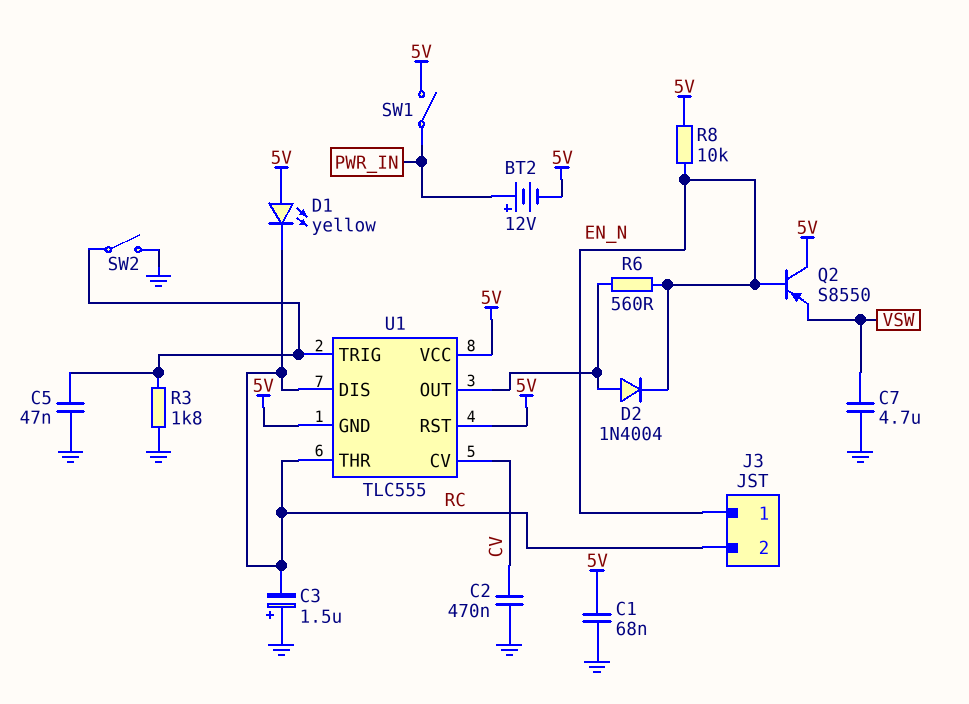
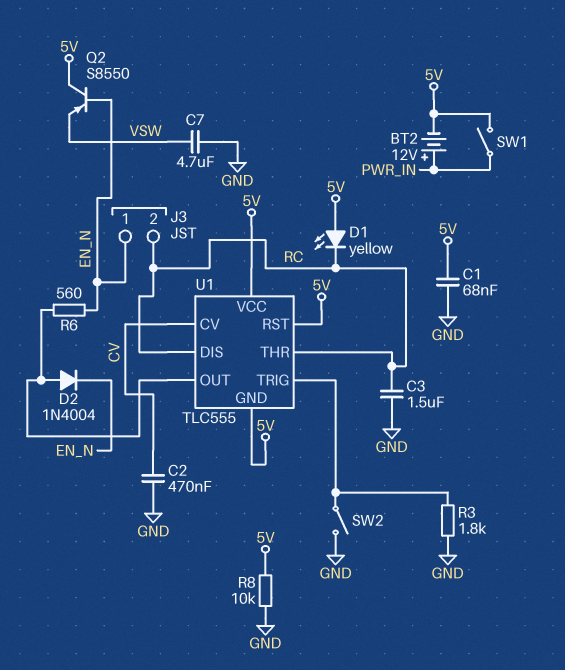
C3: 1.5uF (plus GND, minus RC) -> 1.5uF (GND, RC)
C5: 47nF (GND, U1/TRIG) -> none
R8: 10k (5V, EN_N) -> 10k (5V, GND)

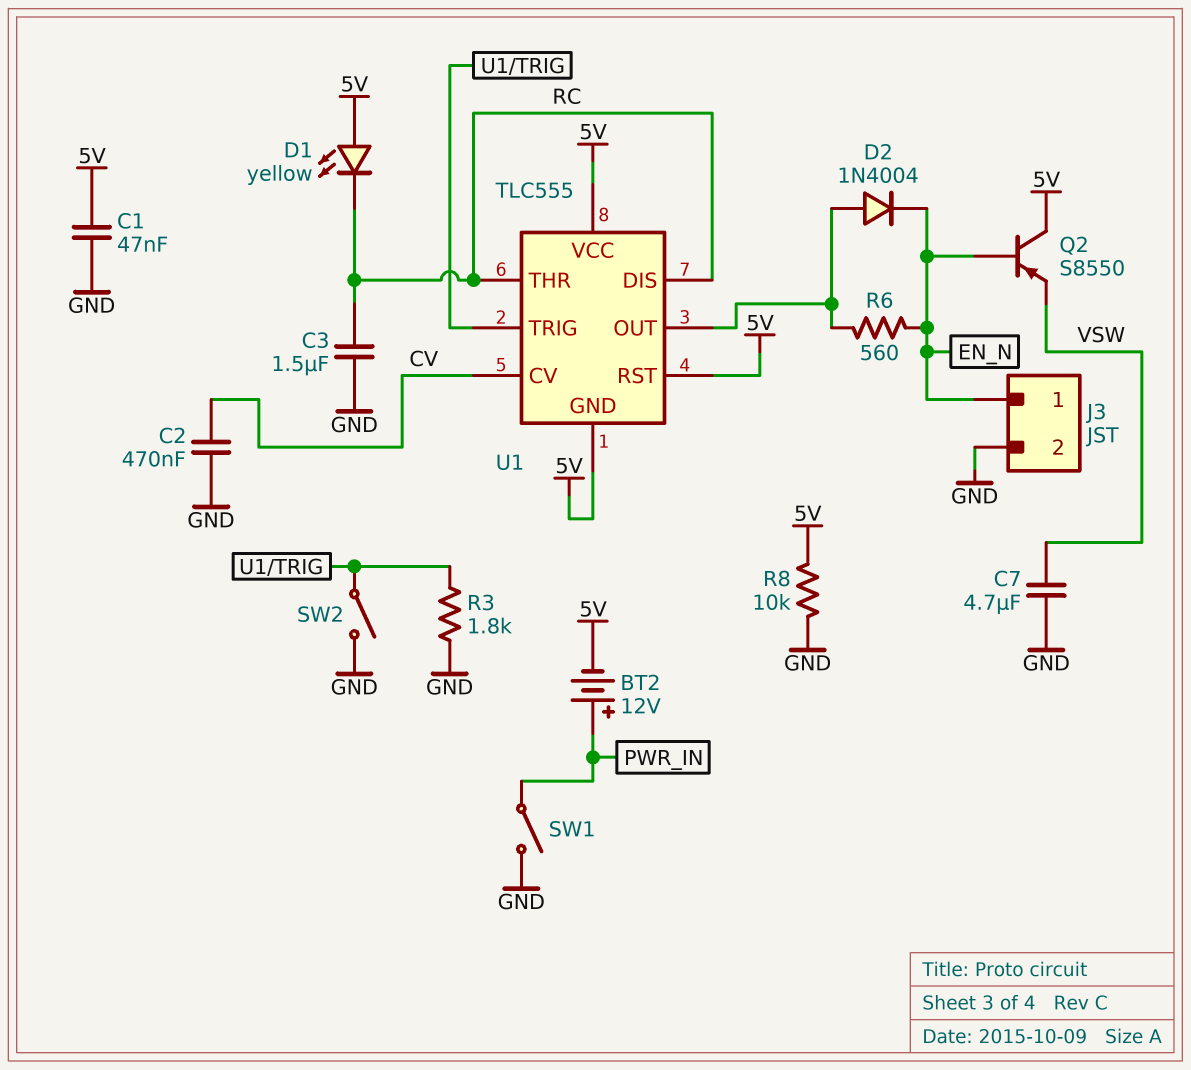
C1: 68nF (5V, GND) -> 47nF (5V, GND)
J3 pin 2: RC -> GND
SW1: switch (5V, PWR_IN) -> switch (GND, PWR_IN)

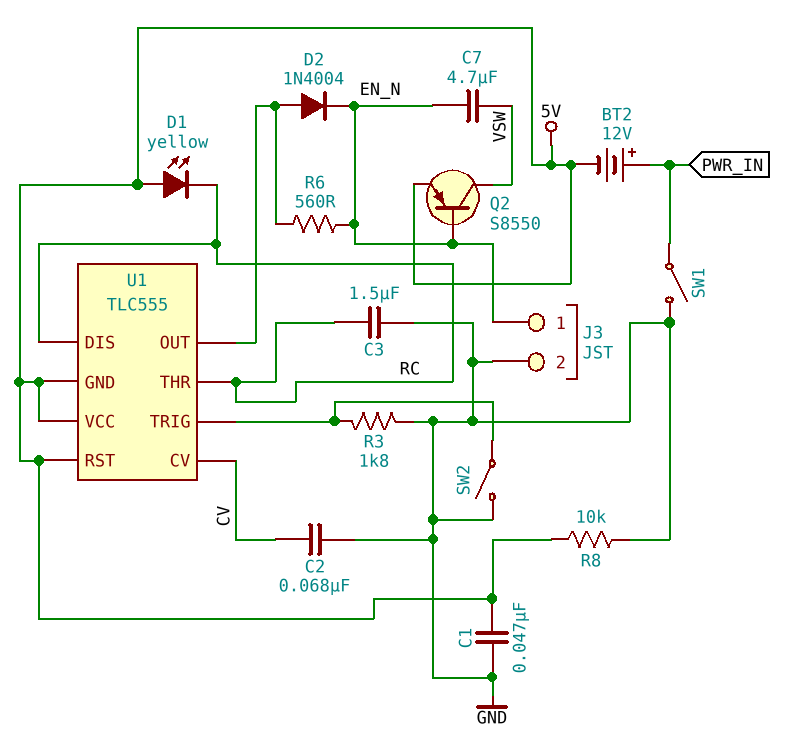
C2: 470nF (CV, GND) -> 68nF (CV, GND)
C7: 4.7uF (GND, VSW) -> 4.7uF (EN_N, VSW)
Q2: PNP S8550 (B EN_N, C 5V, E VSW) -> PNP S8550 (B EN_N, C VSW, E 5V)

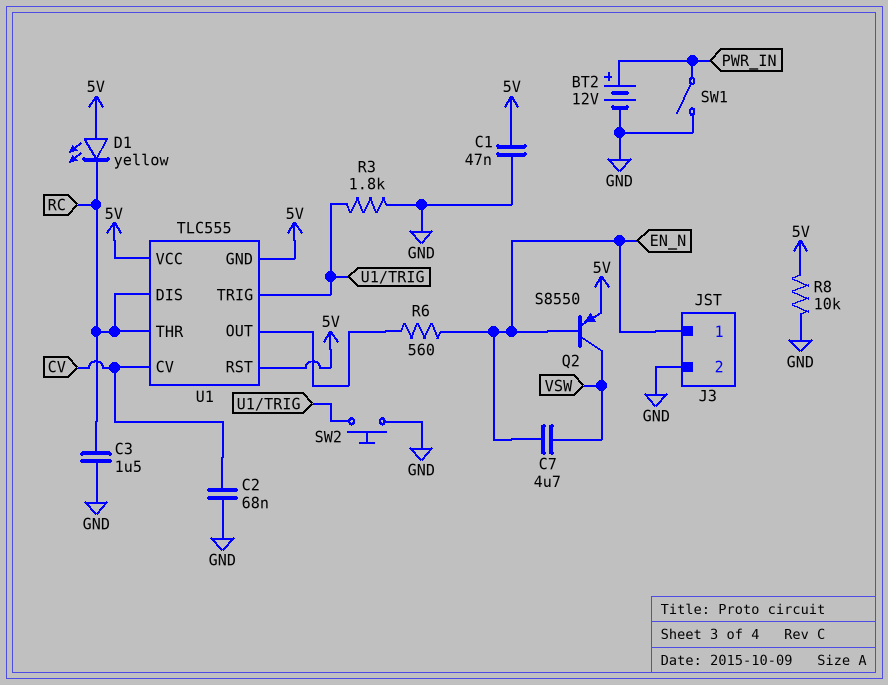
BT2: 12V (plus PWR_IN, minus 5V) -> 12V (plus PWR_IN, minus GND)
D2: diode 1N4004 (A U1/OUT, K EN_N) -> none
SW2: switch (GND, U1/TRIG) -> button (GND, U1/TRIG)

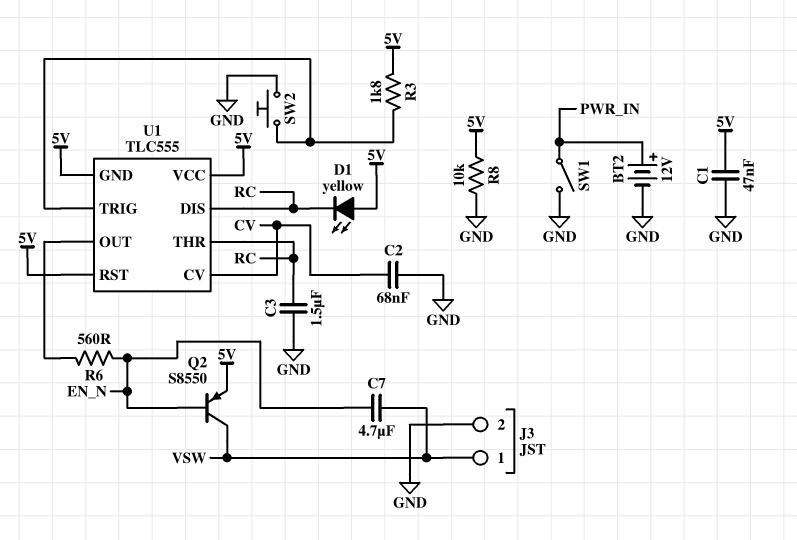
J3 pin 1: EN_N -> VSW
R3: 1.8k (GND, U1/TRIG) -> 1.8k (5V, U1/TRIG)

